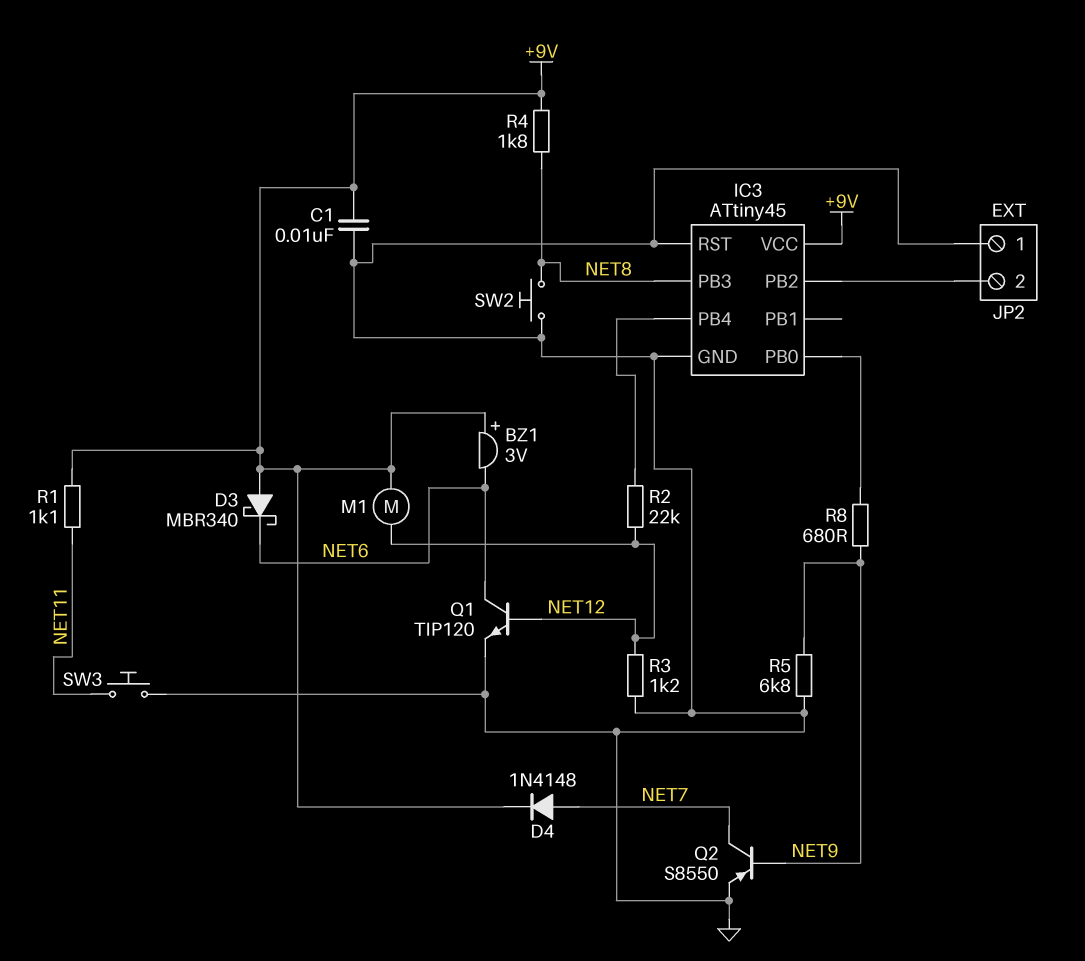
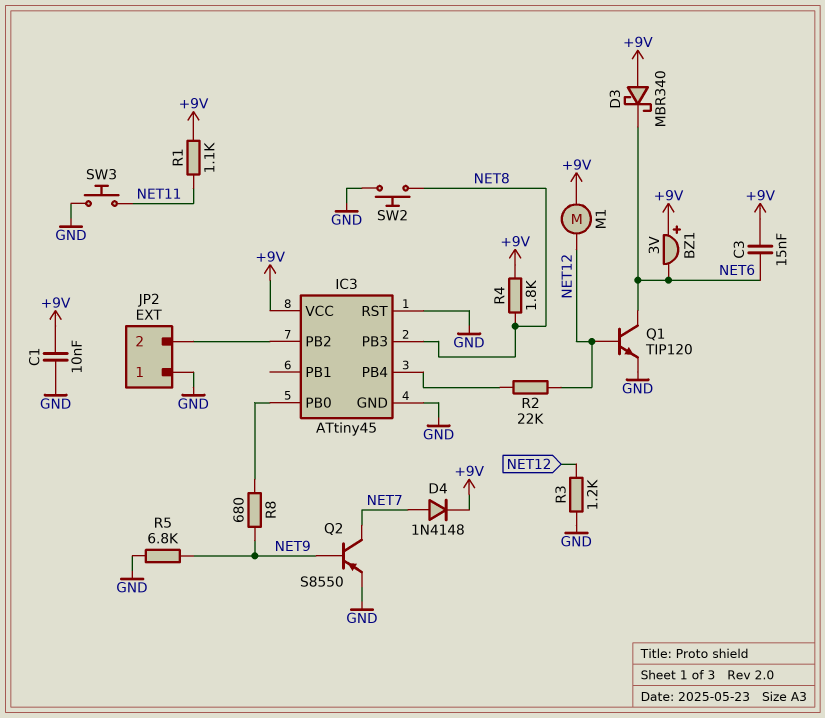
C3: none -> 15nF (+9V, NET6)

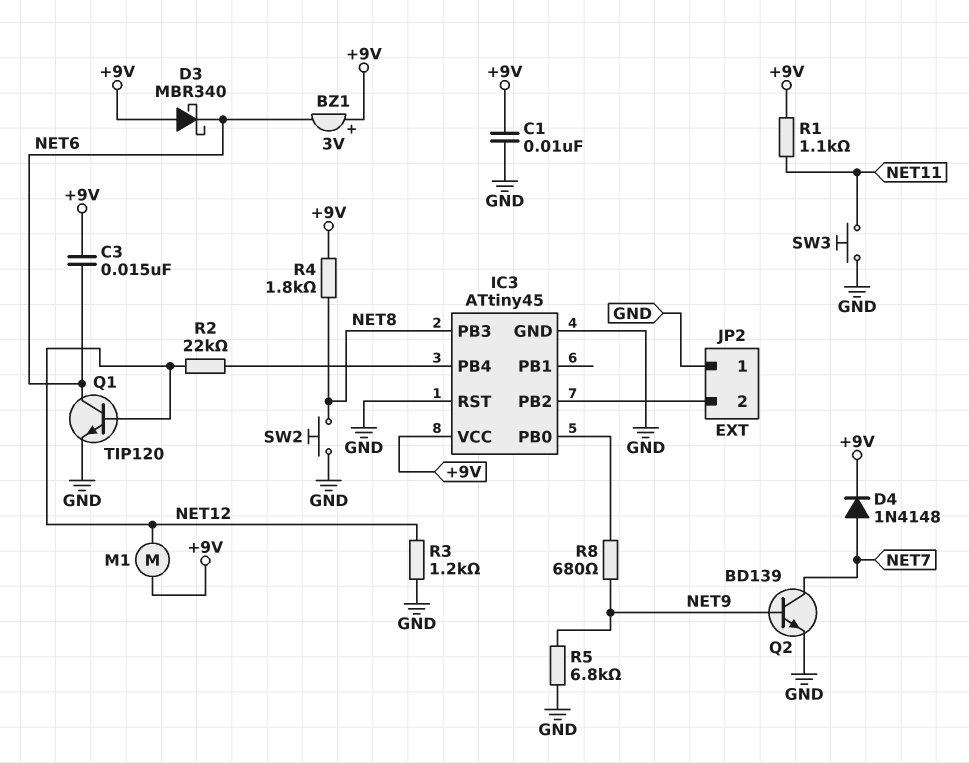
Q2: PNP S8550 (B NET9, C NET7, E GND) -> NPN BD139 (B NET9, C NET7, E GND)

